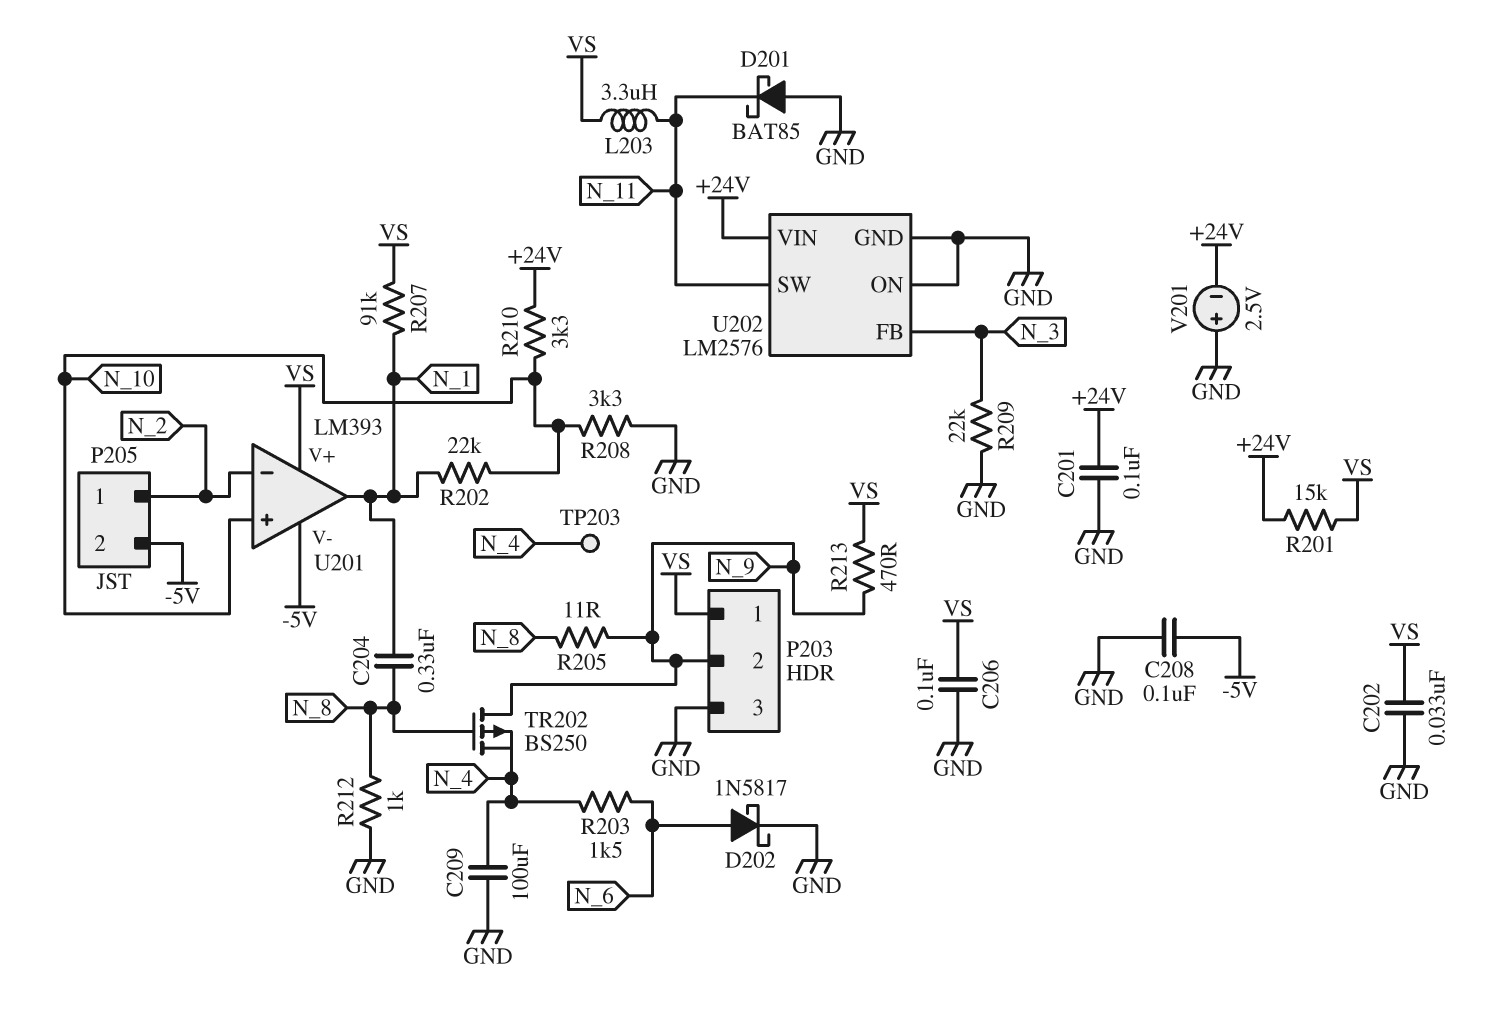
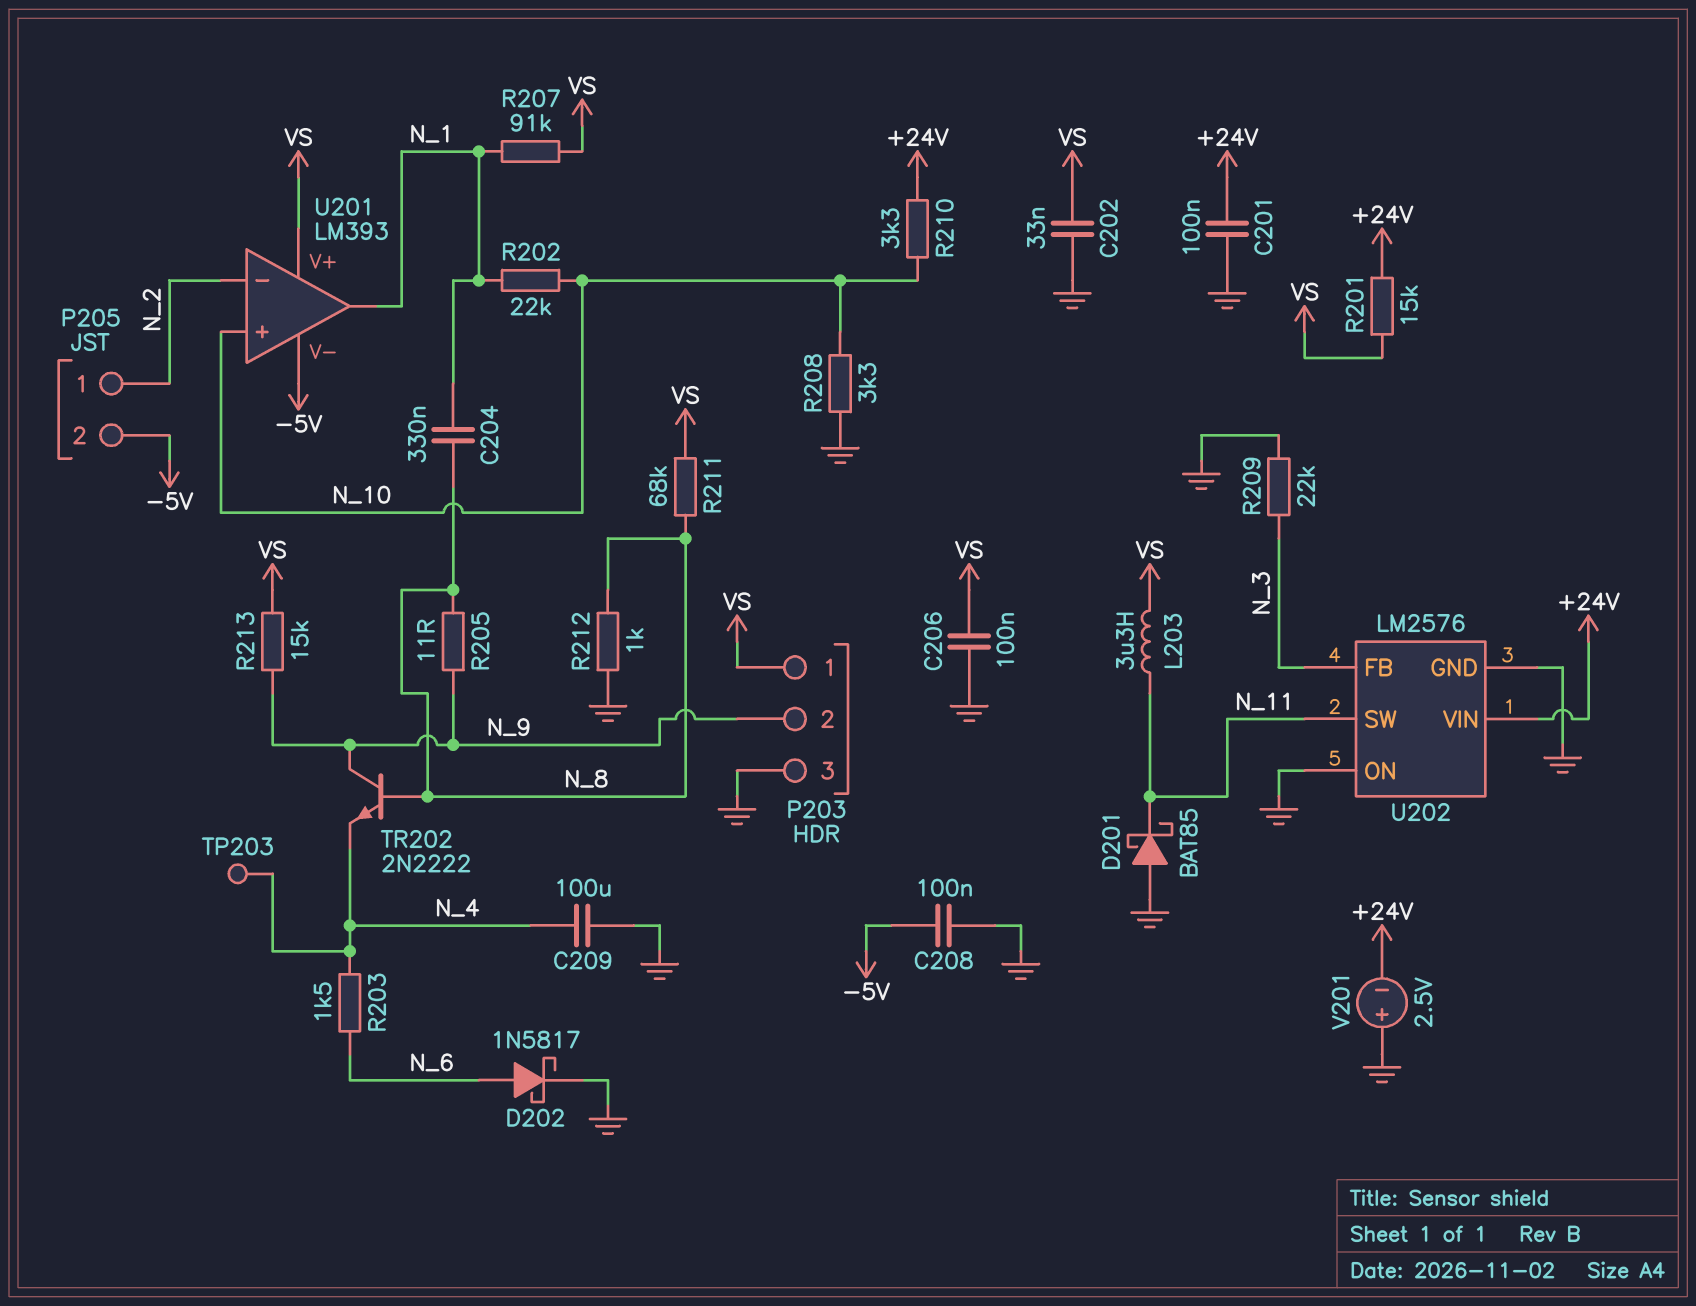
R211: none -> 68k (N_8, VS)
R213: 470 (N_9, VS) -> 15k (N_9, VS)
TR202: PMOS BS250 (G N_8, D N_9, S N_4) -> NPN 2N2222 (B N_8, C N_9, E N_4)

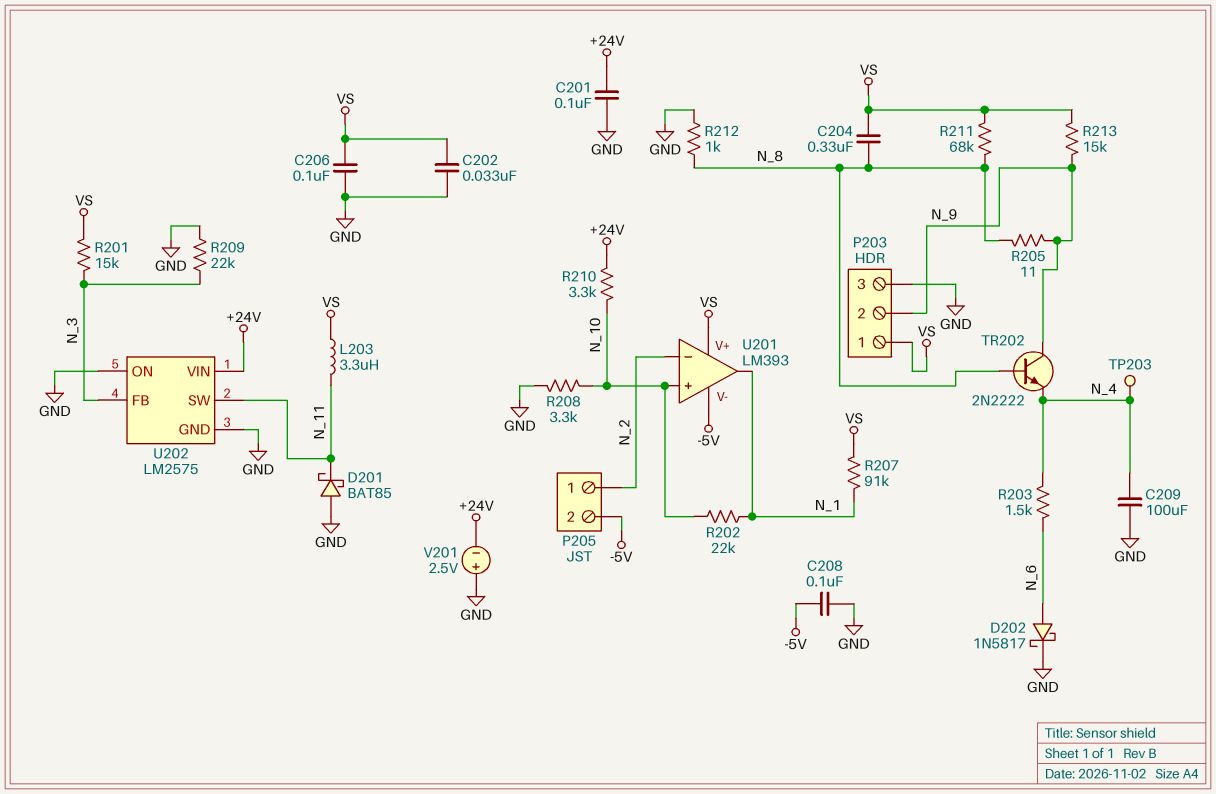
C204: 330nF (N_1, N_8) -> 330nF (N_8, VS)
R201: 15k (+24V, VS) -> 15k (N_3, VS)
U202: LM2576 -> LM2575

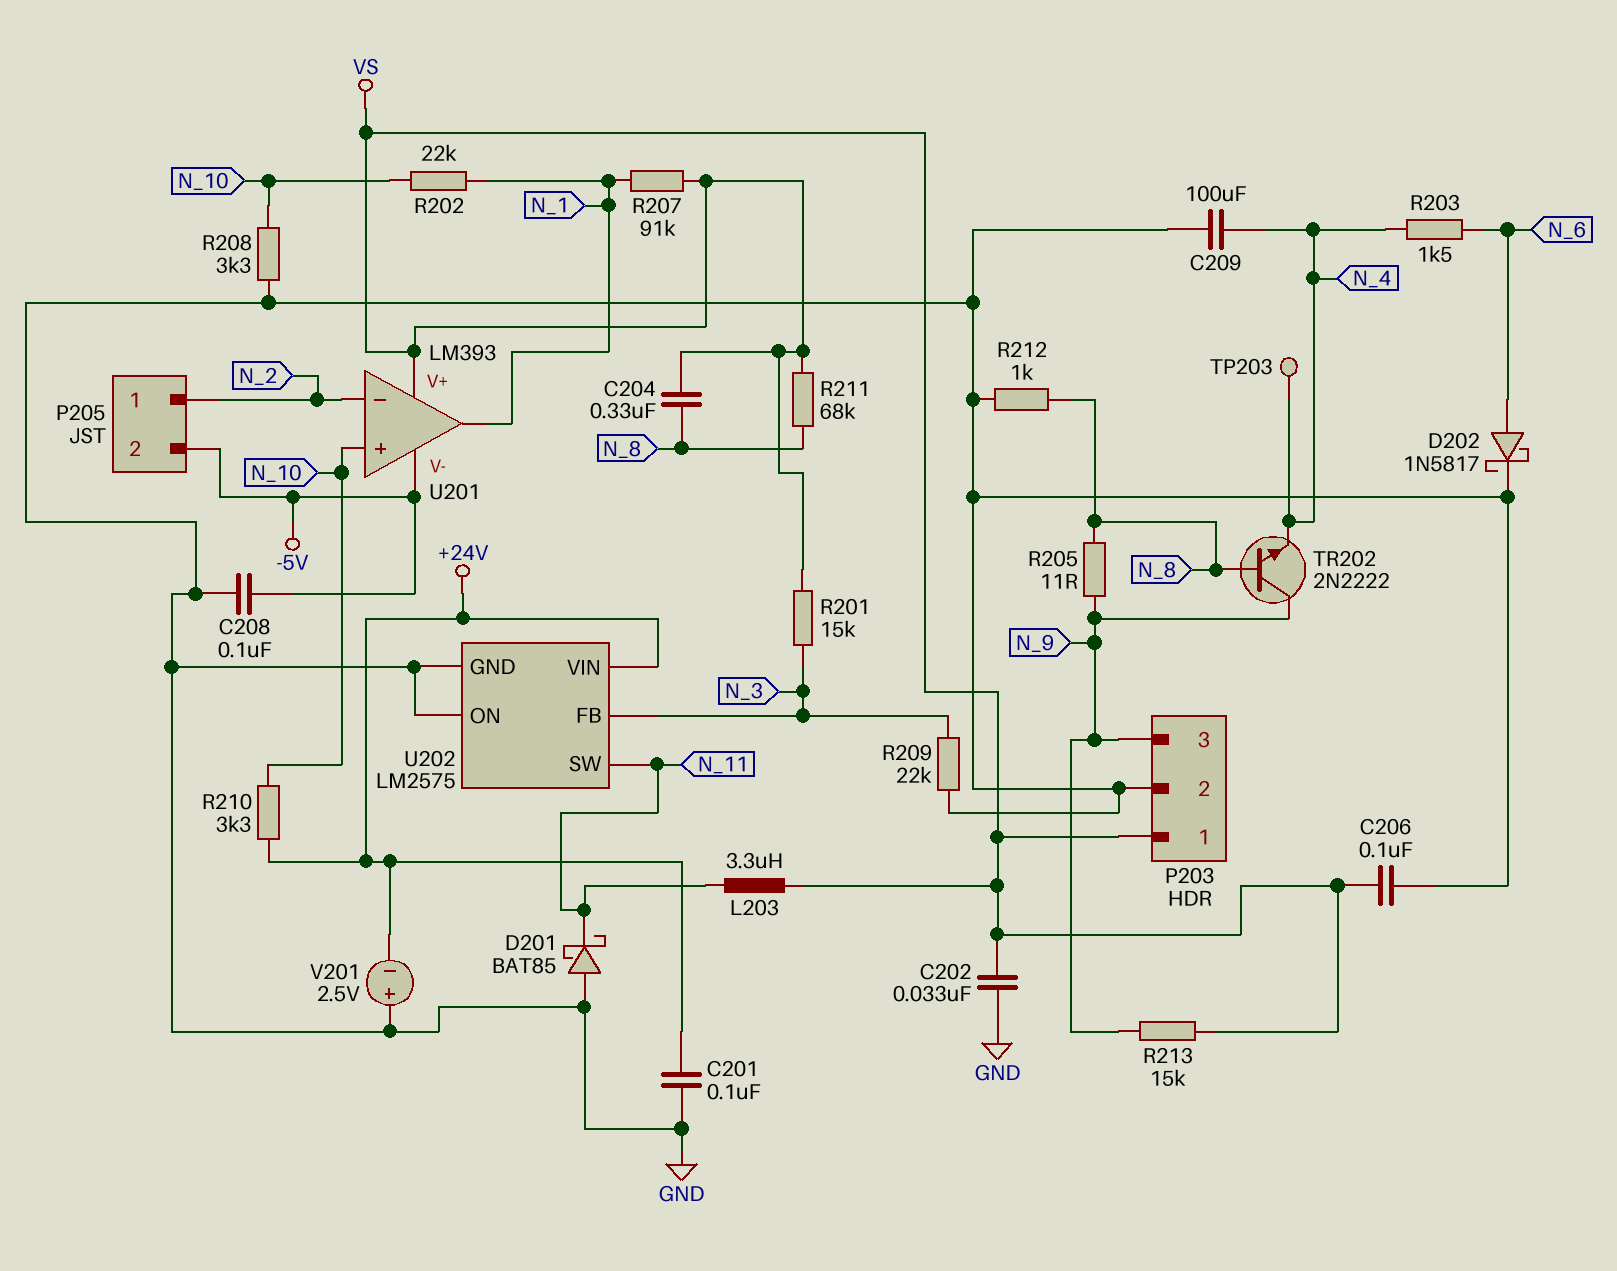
P203 pin 2: N_9 -> GND
P203 pin 3: GND -> N_9

